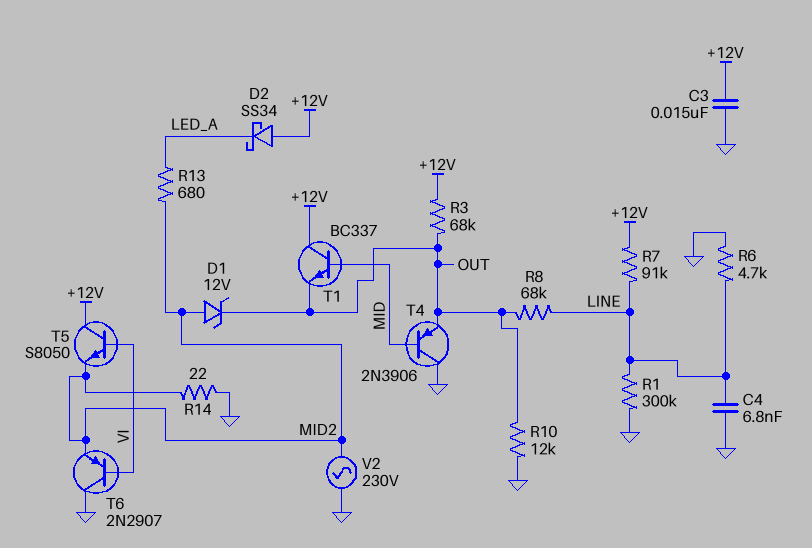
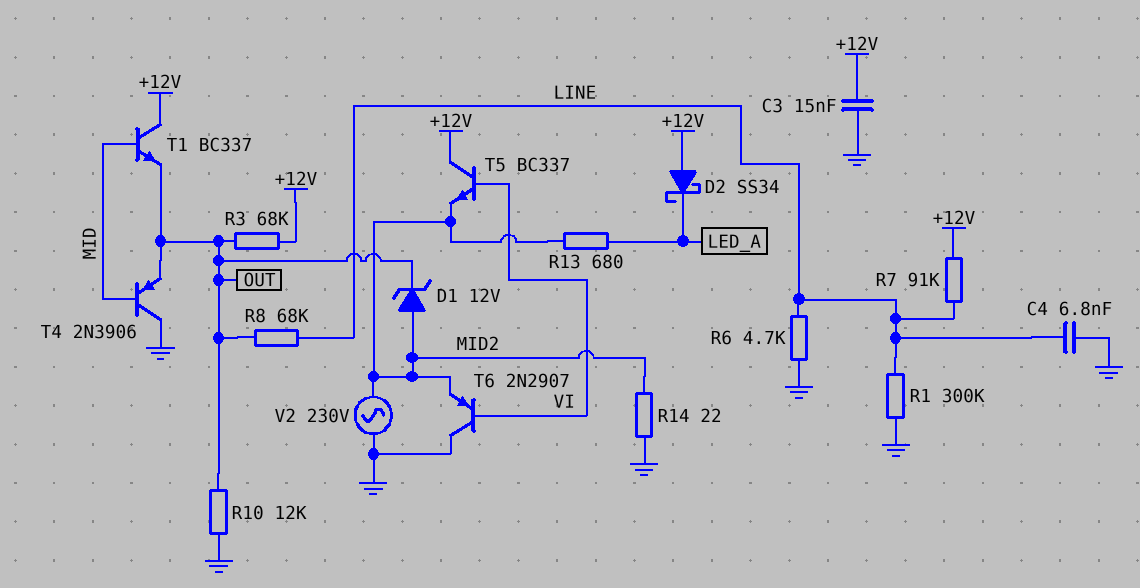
T5: NPN S8050 (B VI, C +12V, E MID2) -> NPN BC337 (B VI, C +12V, E MID2)

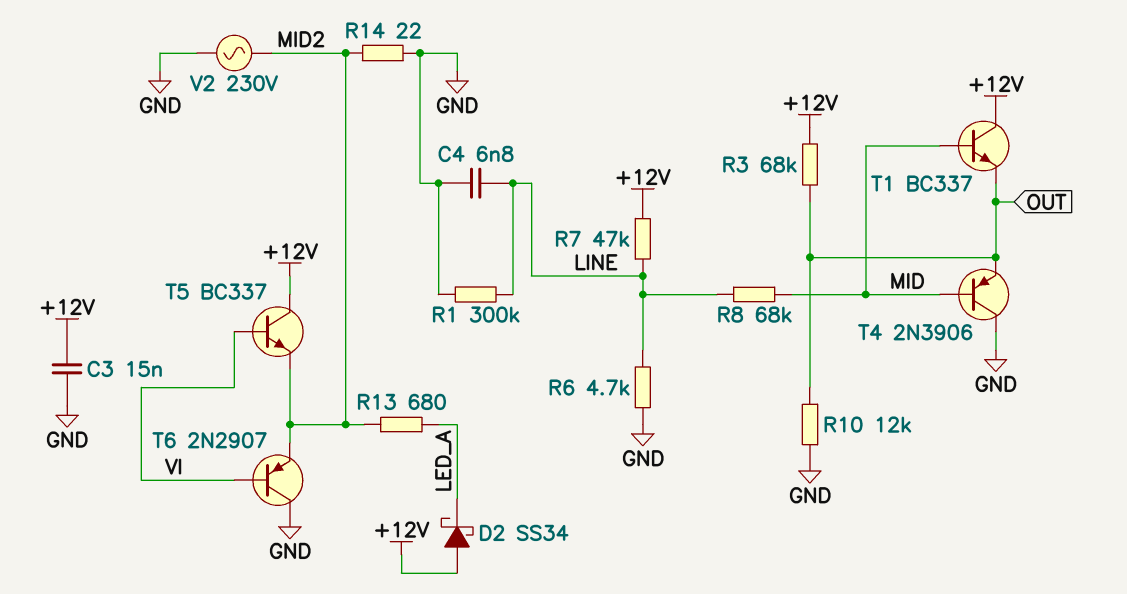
D1: zener 12V (A MID2, K OUT) -> none
R7: 91k (+12V, LINE) -> 47k (+12V, LINE)
R8: 68k (LINE, OUT) -> 68k (LINE, MID)

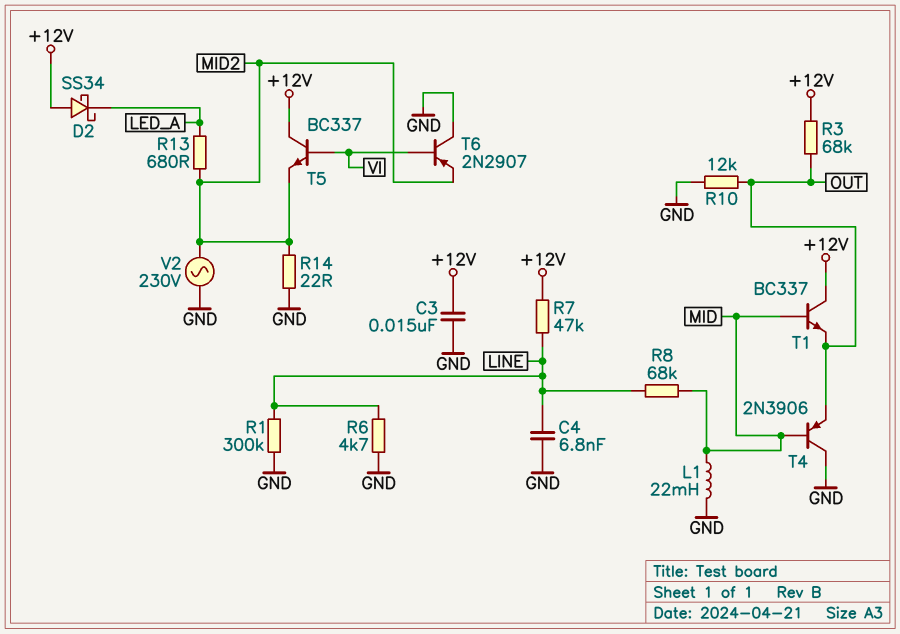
L1: none -> 22mH (GND, MID)

